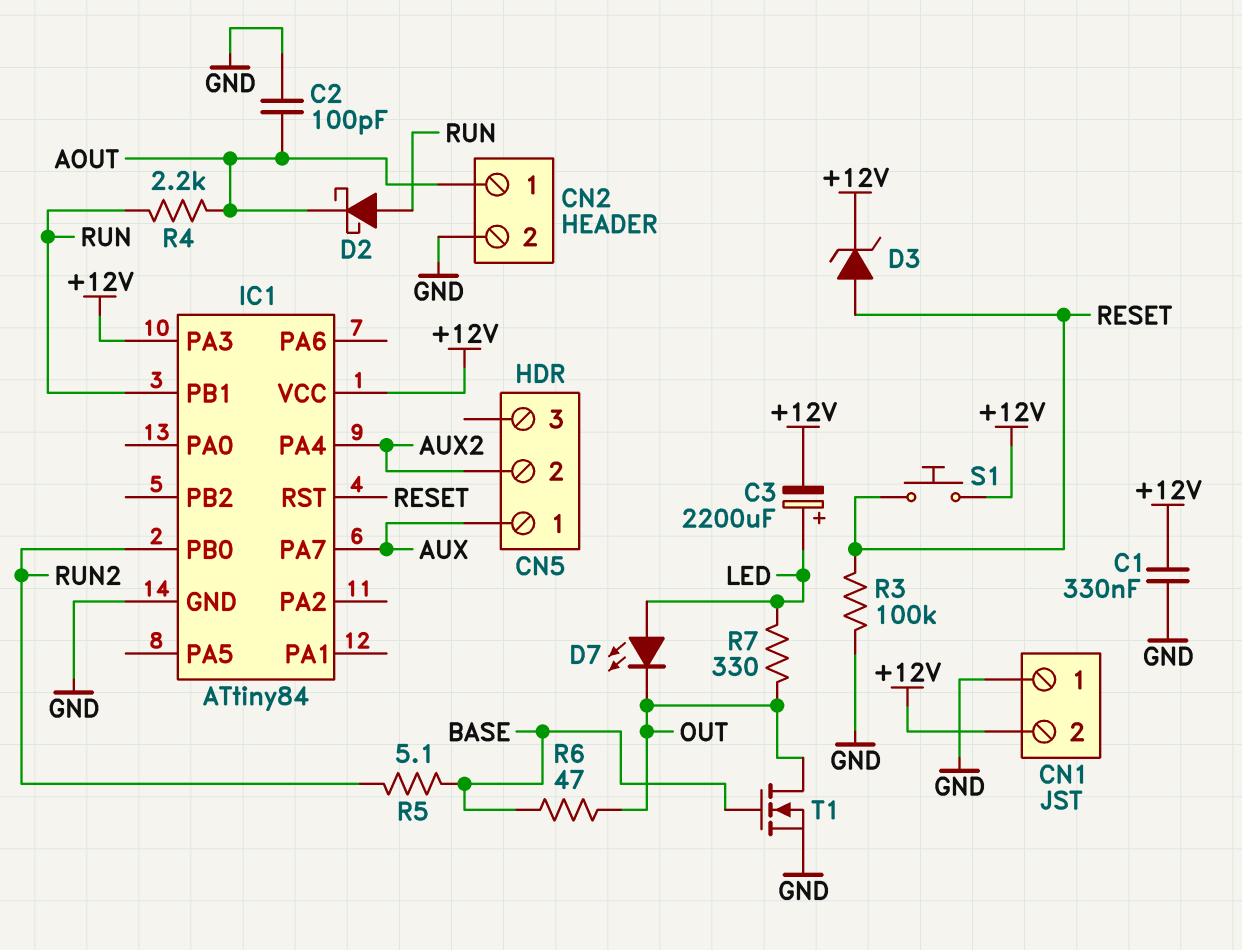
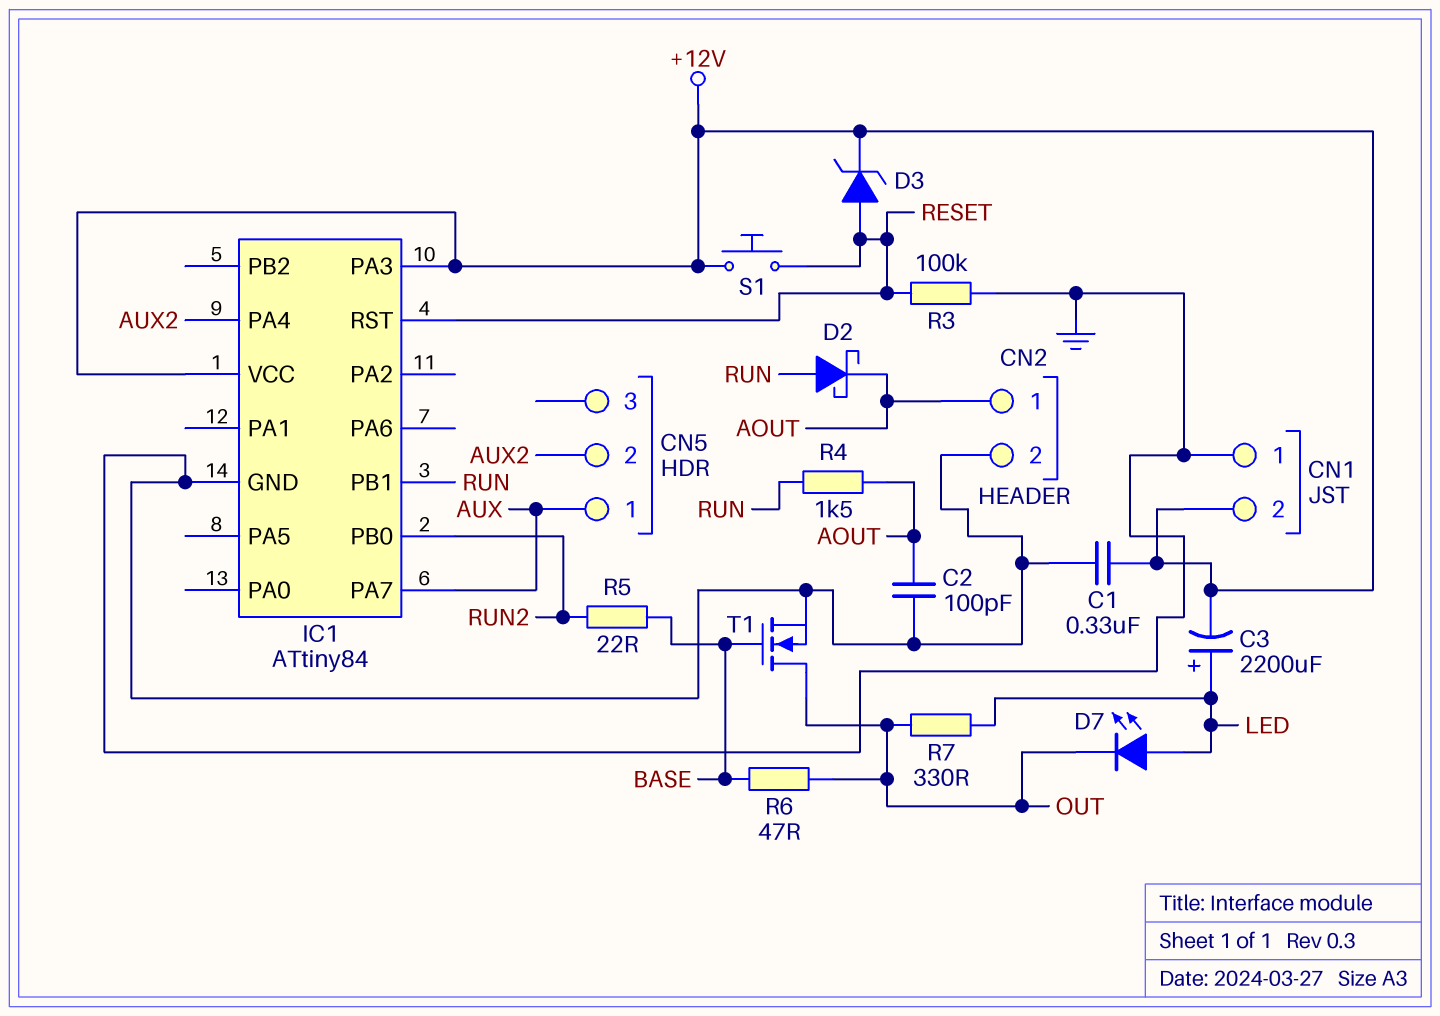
R4: 2.2k (AOUT, RUN) -> 1.5k (AOUT, RUN)
R5: 5.1 (BASE, RUN2) -> 22 (BASE, RUN2)

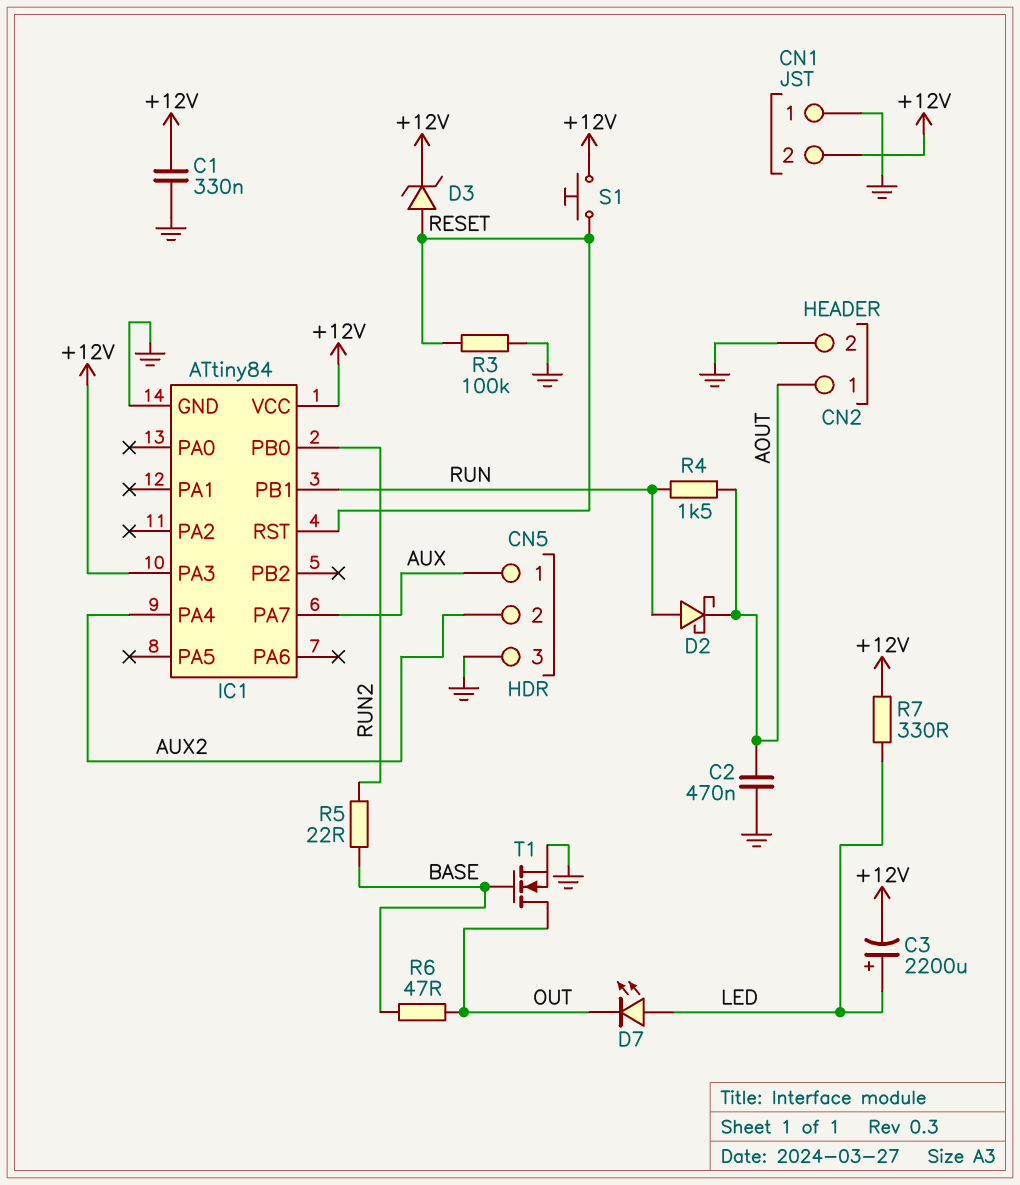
C2: 100pF (AOUT, GND) -> 470nF (AOUT, GND)
CN5 pin 3: none -> GND
R7: 330 (LED, OUT) -> 330 (+12V, LED)

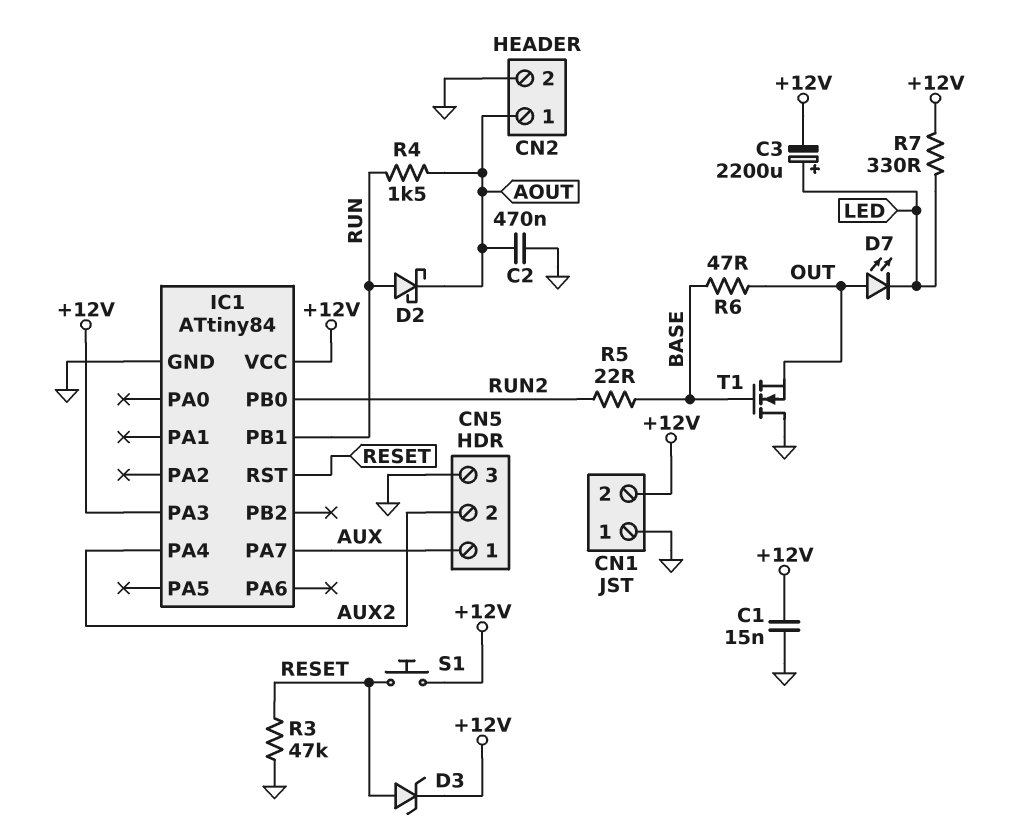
C1: 330nF (+12V, GND) -> 15nF (+12V, GND)
D7: LED (A LED, K OUT) -> LED (A OUT, K LED)
R3: 100k (GND, RESET) -> 47k (GND, RESET)
T1: NMOS (G BASE, D OUT, S GND) -> NMOS (G BASE, D GND, S OUT)

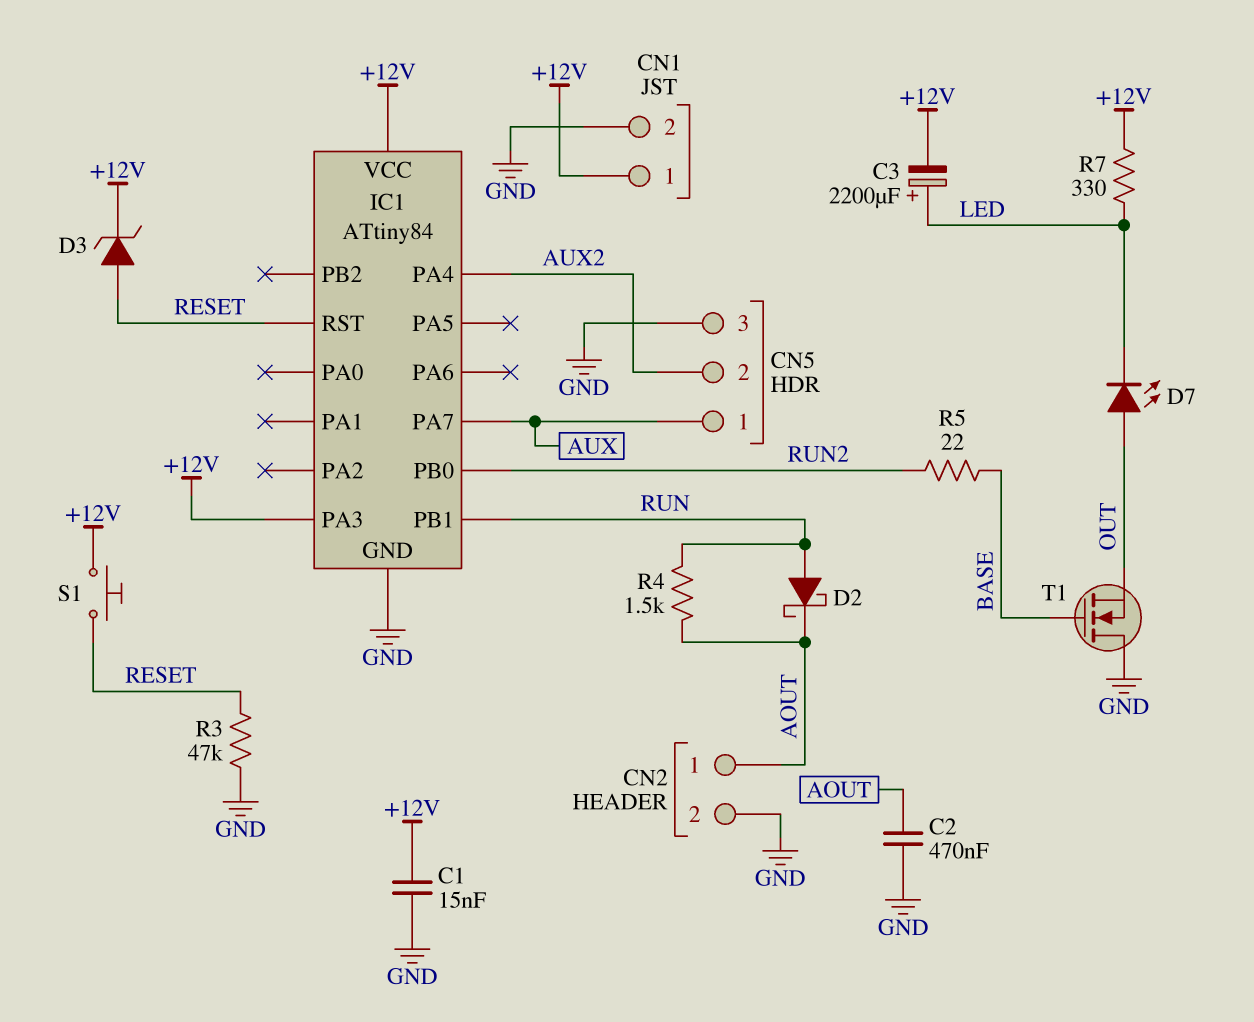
CN1 pin 1: GND -> +12V
CN1 pin 2: +12V -> GND
R6: 47 (BASE, OUT) -> none

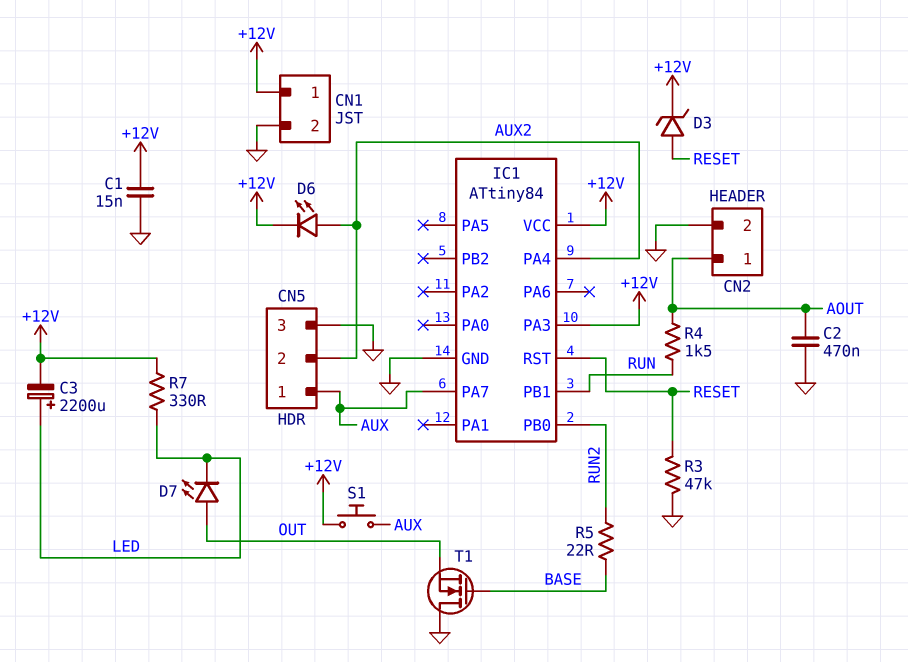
D2: schottky (A RUN, K AOUT) -> none
D6: none -> LED (A AUX2, K +12V)
S1: button (+12V, RESET) -> button (+12V, AUX)

